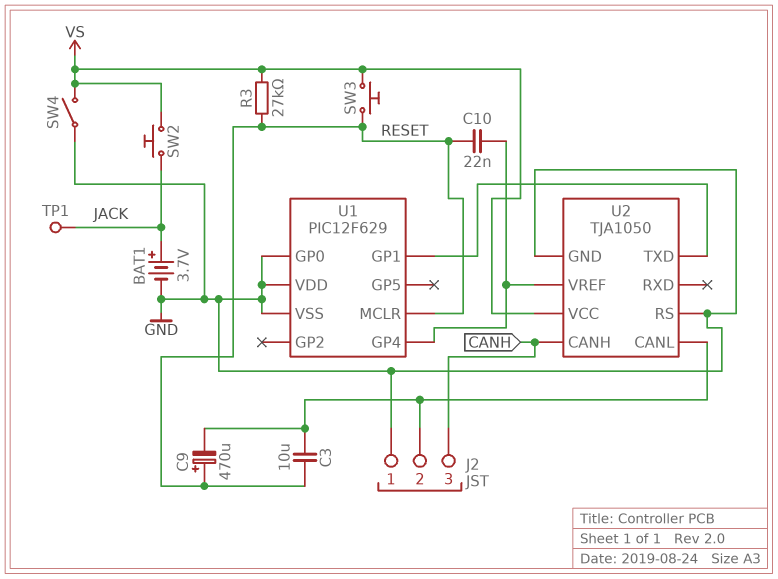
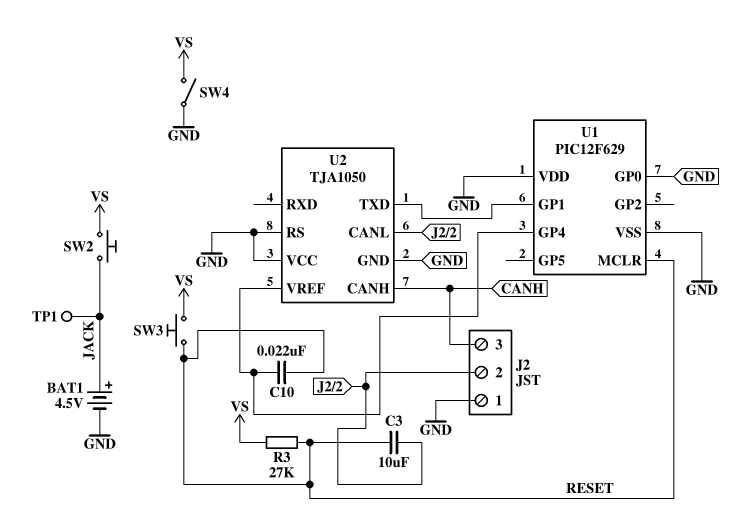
BAT1: 3.7V (plus JACK, minus GND) -> 4.5V (plus JACK, minus GND)
C9: 470uF (plus RESET, minus J2/2) -> none
U2 pin VCC: VS -> GND

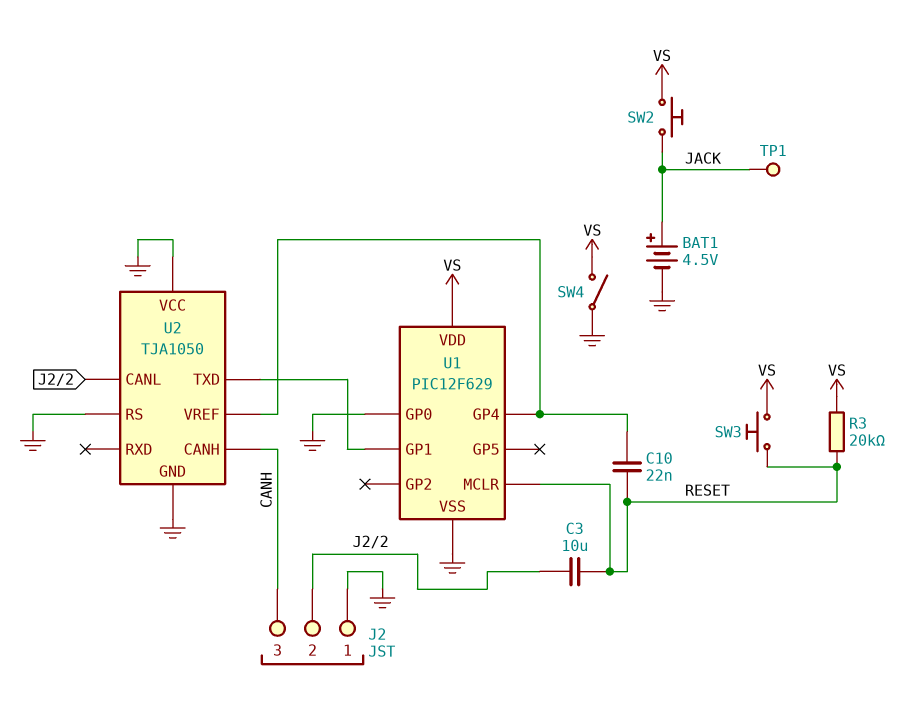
R3: 27k (RESET, VS) -> 20k (RESET, VS)
U1 pin VDD: GND -> VS

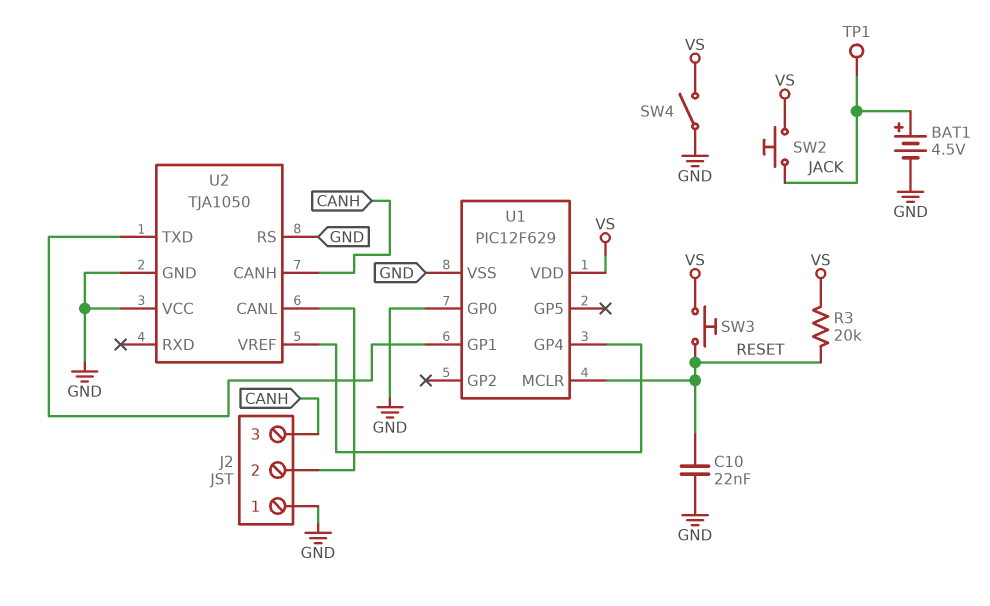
C3: 10uF (J2/2, RESET) -> none
C10: 22nF (RESET, U1/GP4) -> 22nF (GND, RESET)

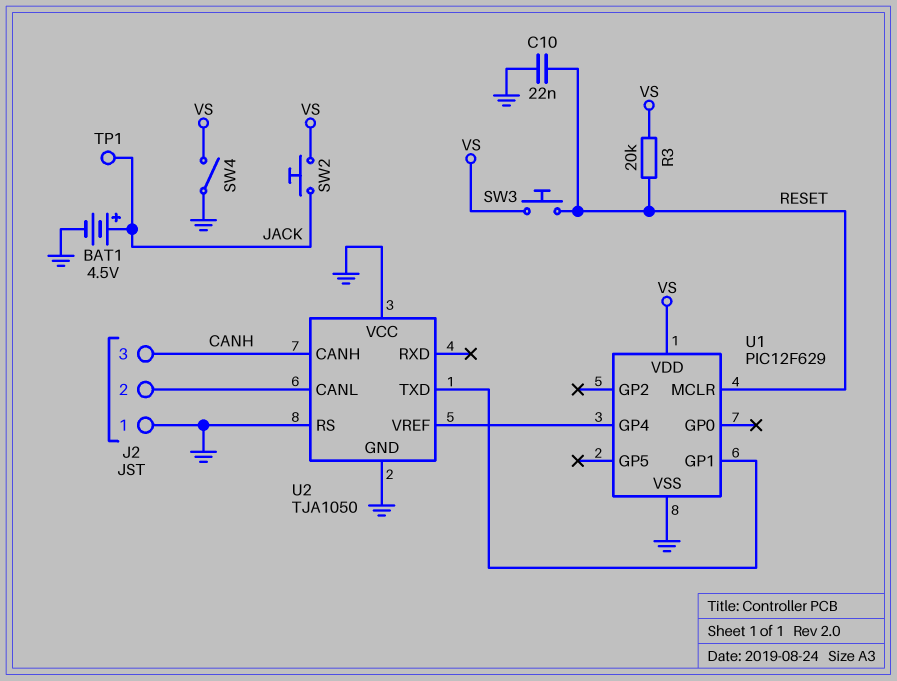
U1 pin GP0: GND -> none

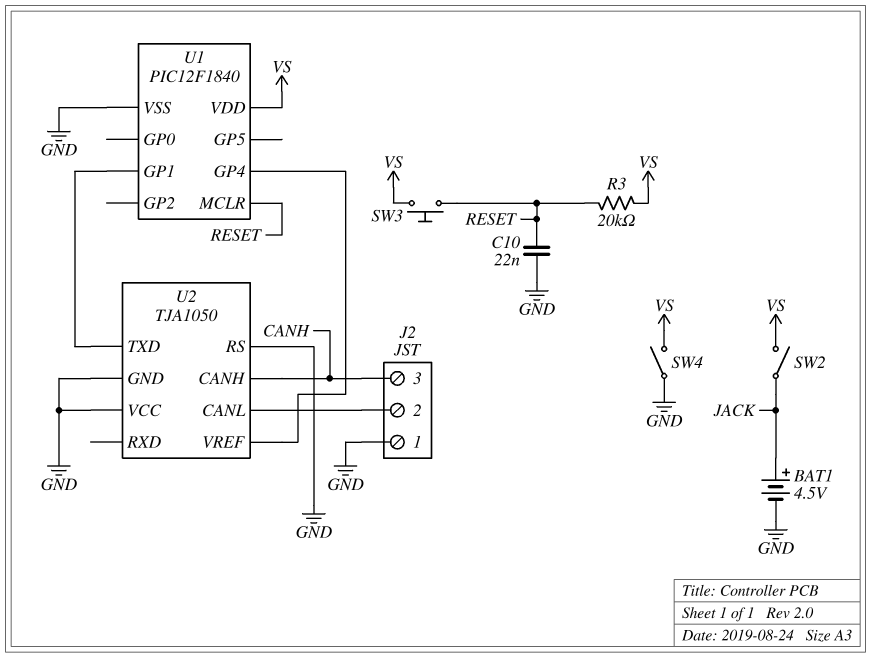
SW2: button (JACK, VS) -> switch (JACK, VS)
TP1: test point (JACK) -> none
U1: PIC12F629 -> PIC12F1840

